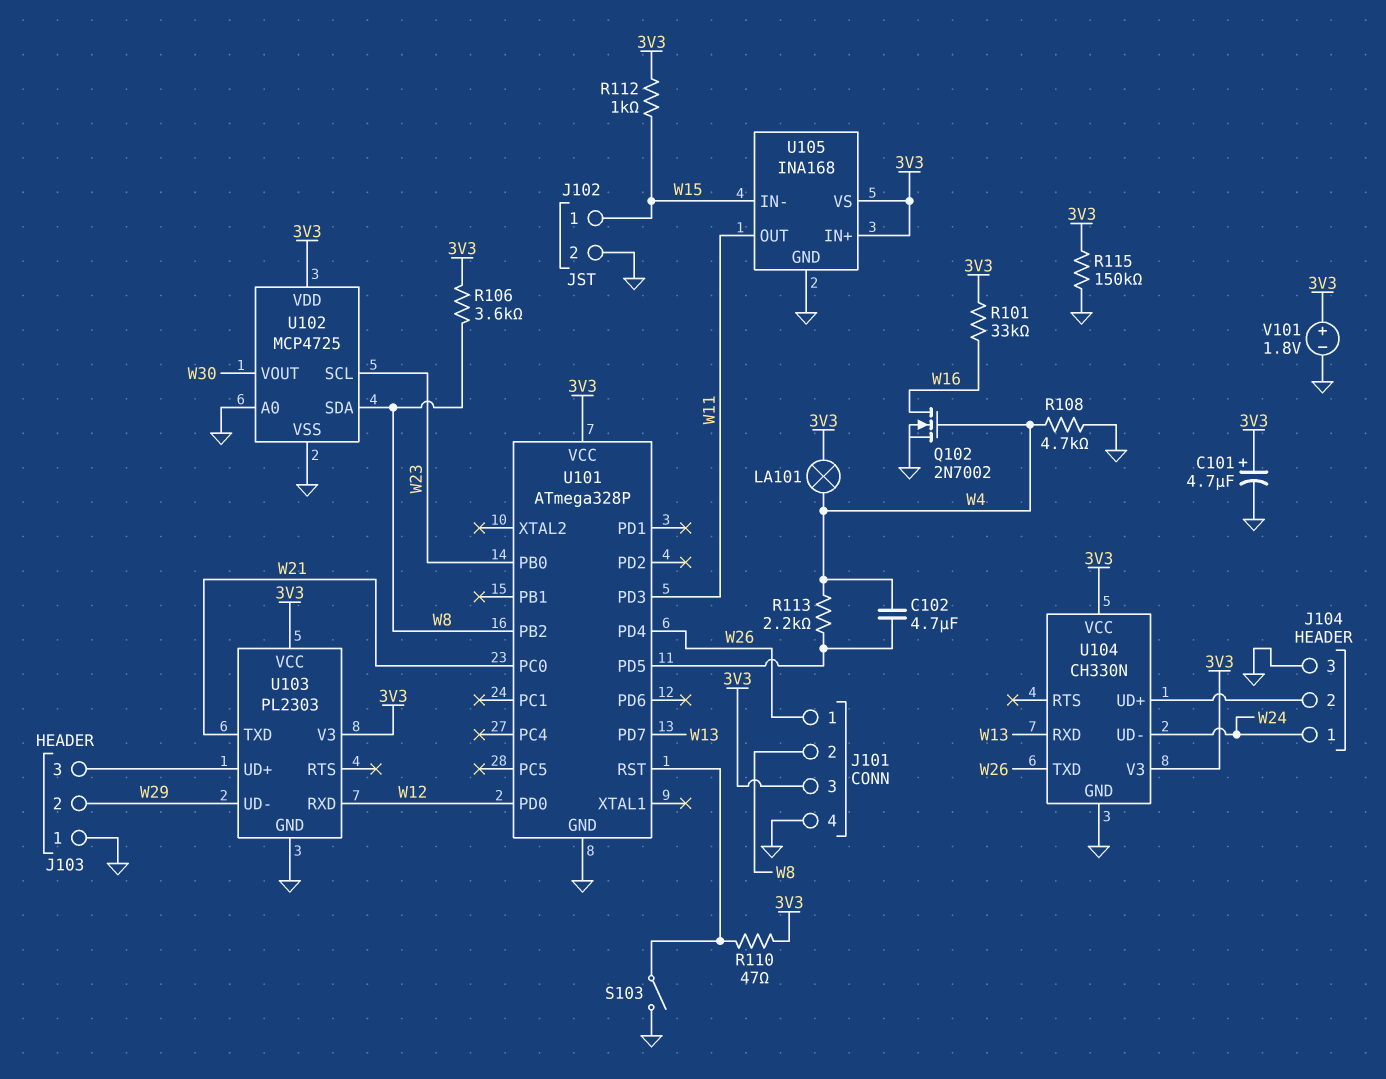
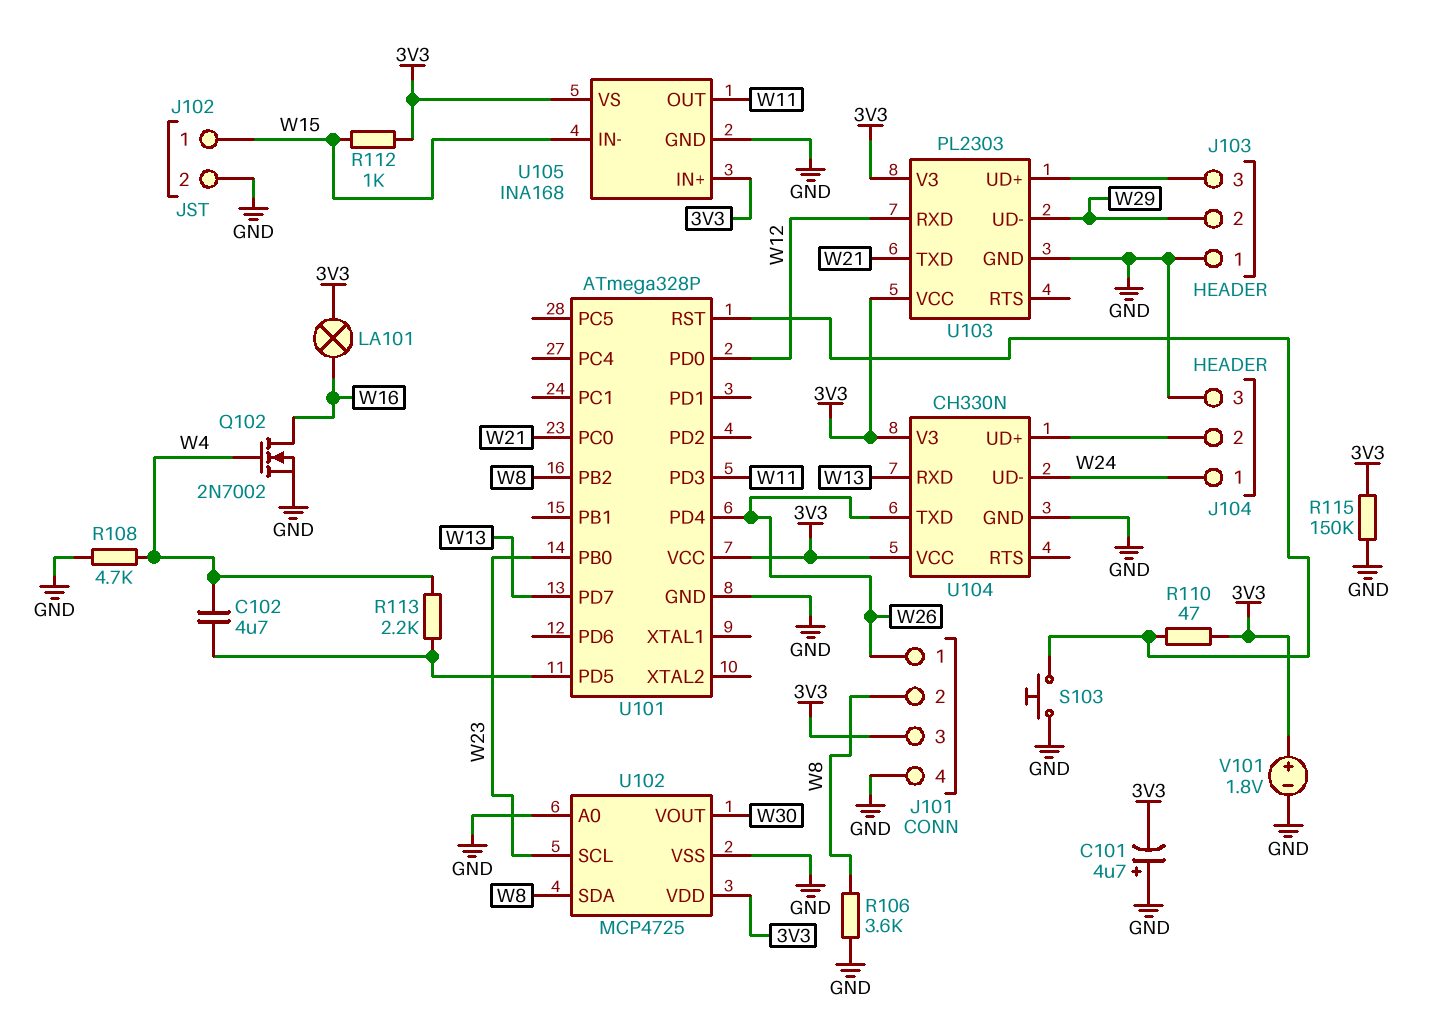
C101: 4.7uF (plus 3V3, minus GND) -> 4.7uF (plus GND, minus 3V3)
LA101: lamp (3V3, W4) -> lamp (3V3, W16)
R101: 33k (3V3, W16) -> none
R106: 3.6k (3V3, W8) -> 3.6k (GND, W8)
S103: switch (GND, U101/RST) -> button (GND, U101/RST)

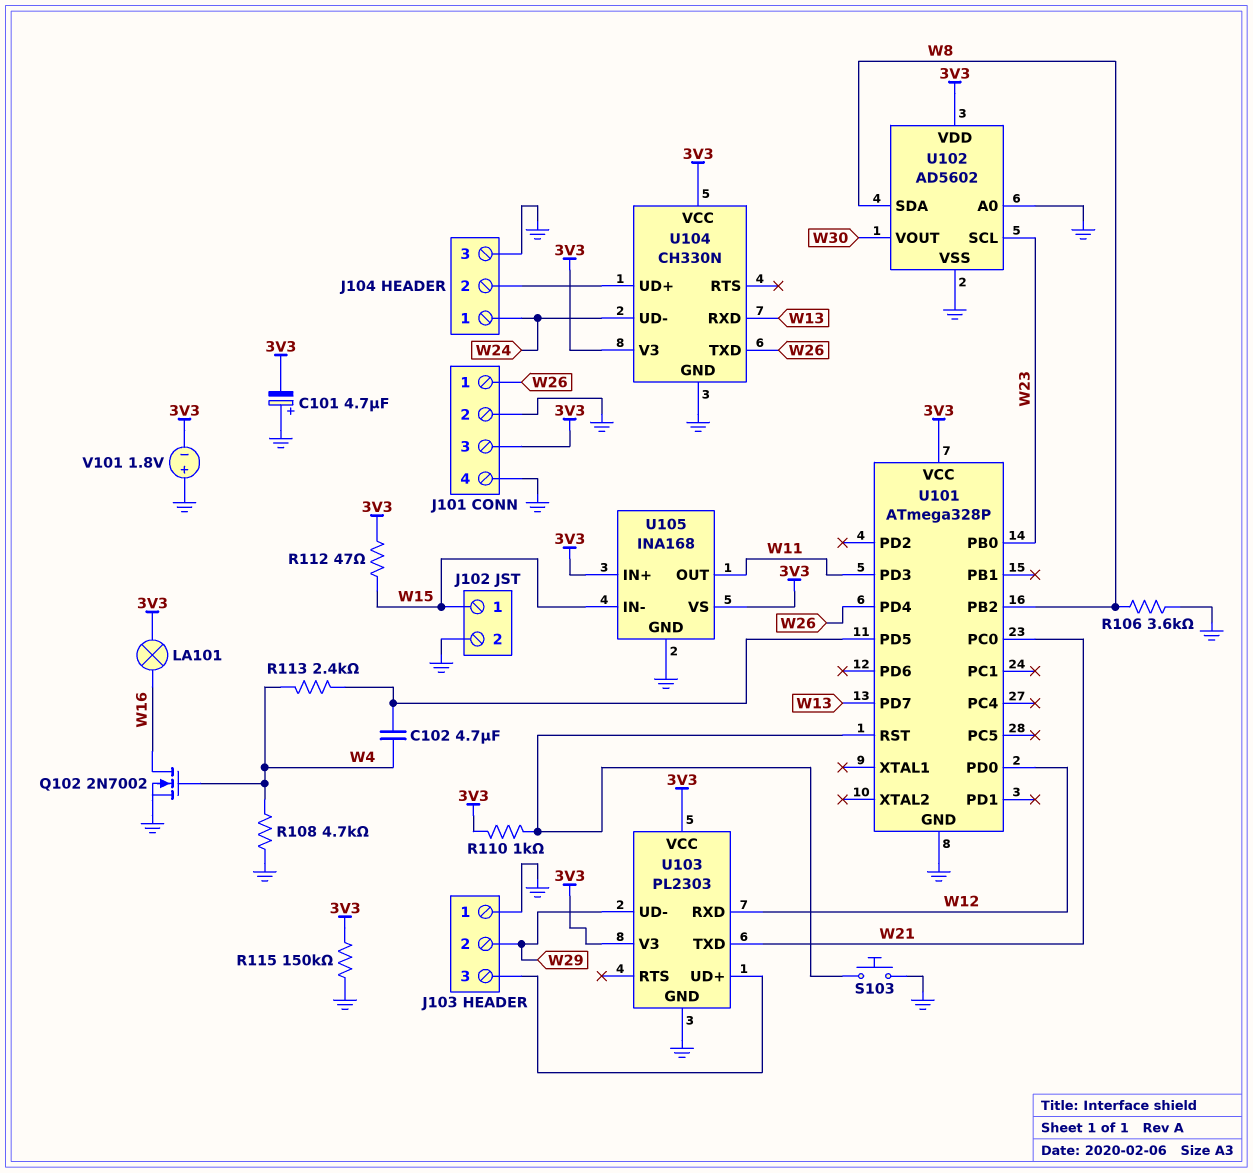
J101 pin 2: W8 -> GND
R110: 47 (3V3, U101/RST) -> 1k (3V3, U101/RST)
R112: 1k (3V3, W15) -> 47 (3V3, W15)
R113: 2.2k (U101/PD5, W4) -> 2.4k (U101/PD5, W4)
U102: MCP4725 -> AD5602
V101: 1.8V (plus 3V3, minus GND) -> 1.8V (plus GND, minus 3V3)

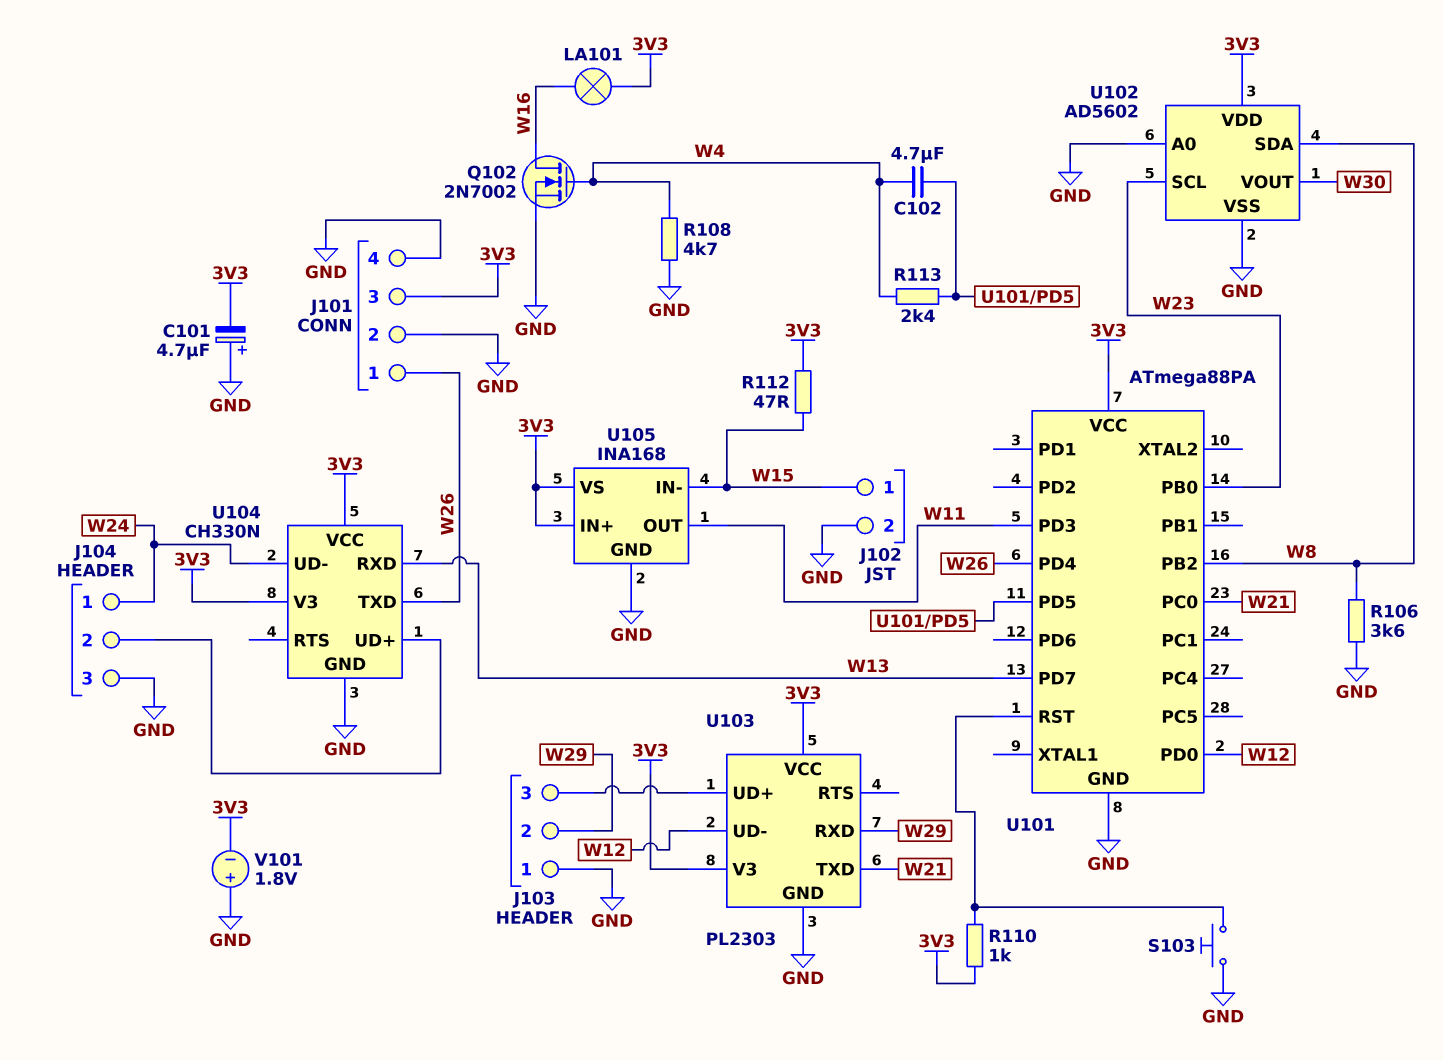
R115: 150k (3V3, GND) -> none
U101: ATmega328P -> ATmega88PA
U103 pin RXD: W12 -> W29
U103 pin UD-: W29 -> W12

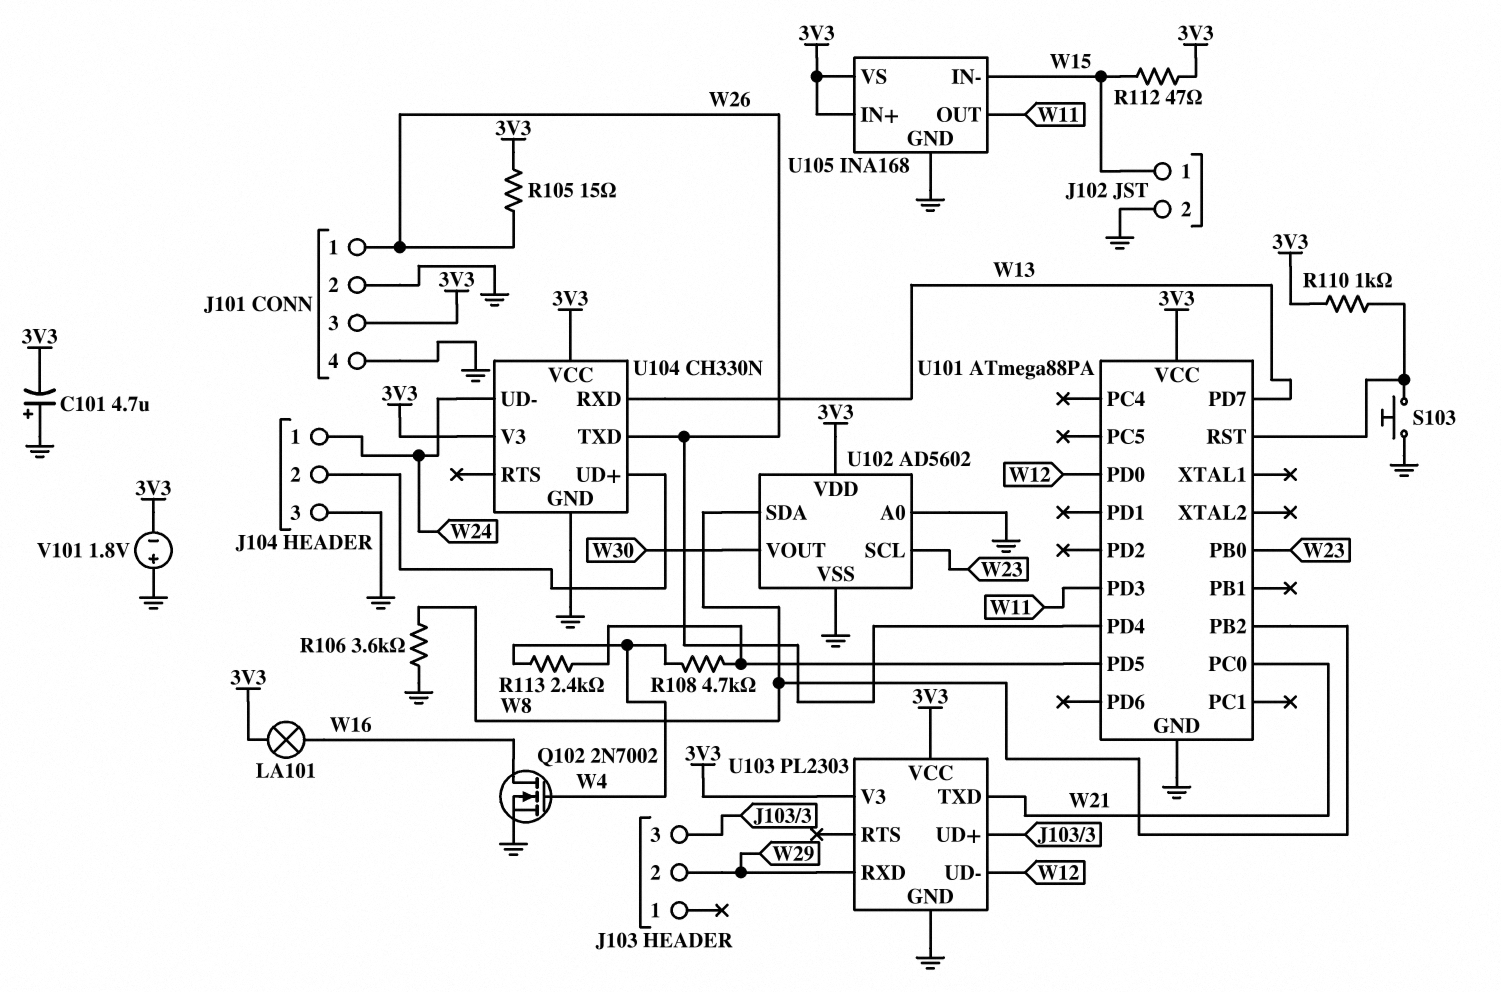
C102: 4.7uF (U101/PD5, W4) -> none
J103 pin 1: GND -> none
R105: none -> 15 (3V3, W26)
R108: 4.7k (GND, W4) -> 4.7k (U101/PD5, W4)

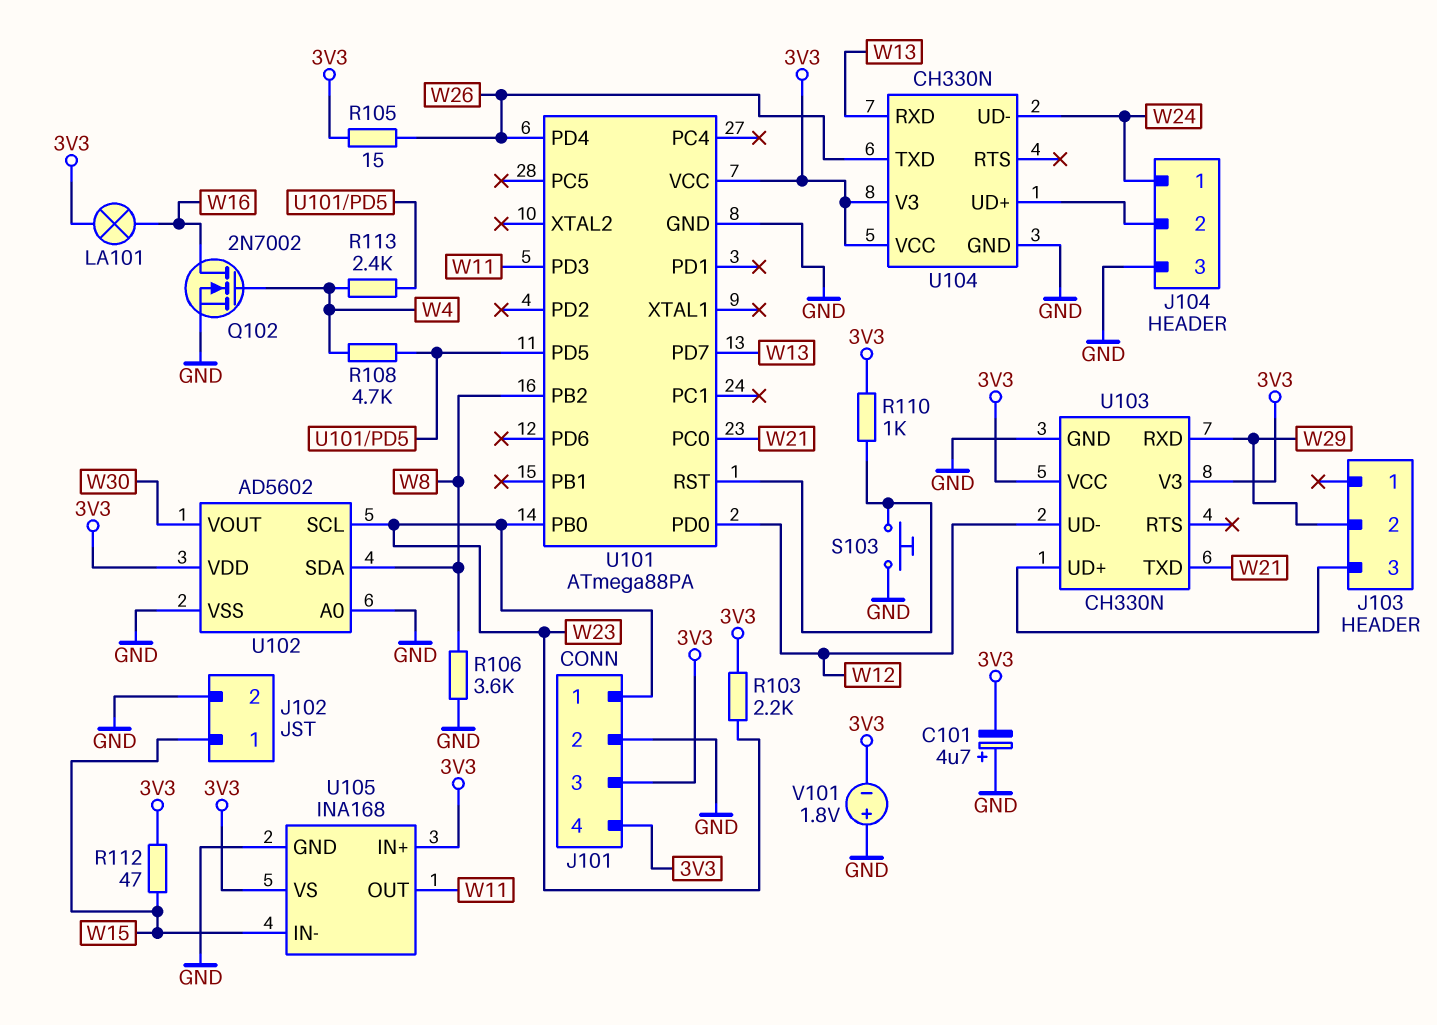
J101 pin 1: W26 -> W23
J101 pin 4: GND -> 3V3
R103: none -> 2.2k (3V3, W23)
U103: PL2303 -> CH330N

